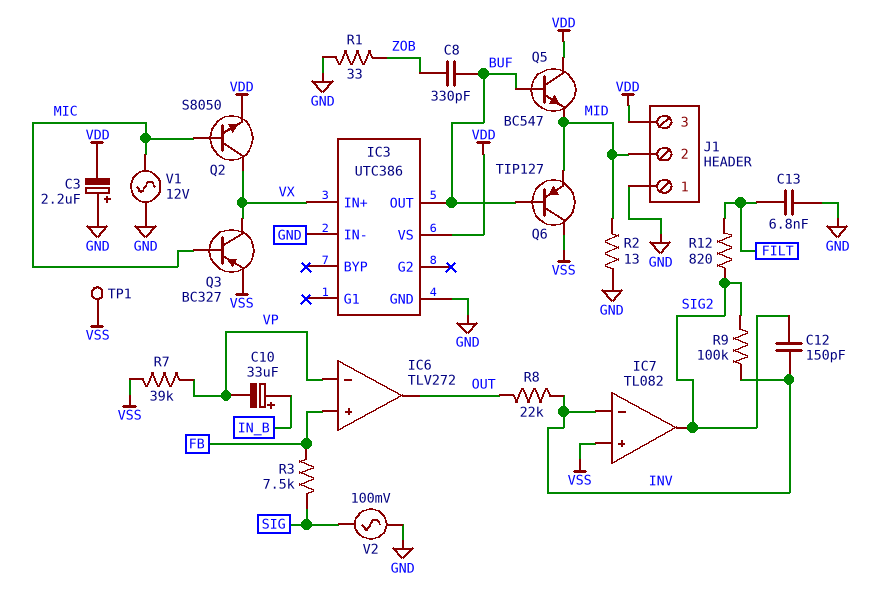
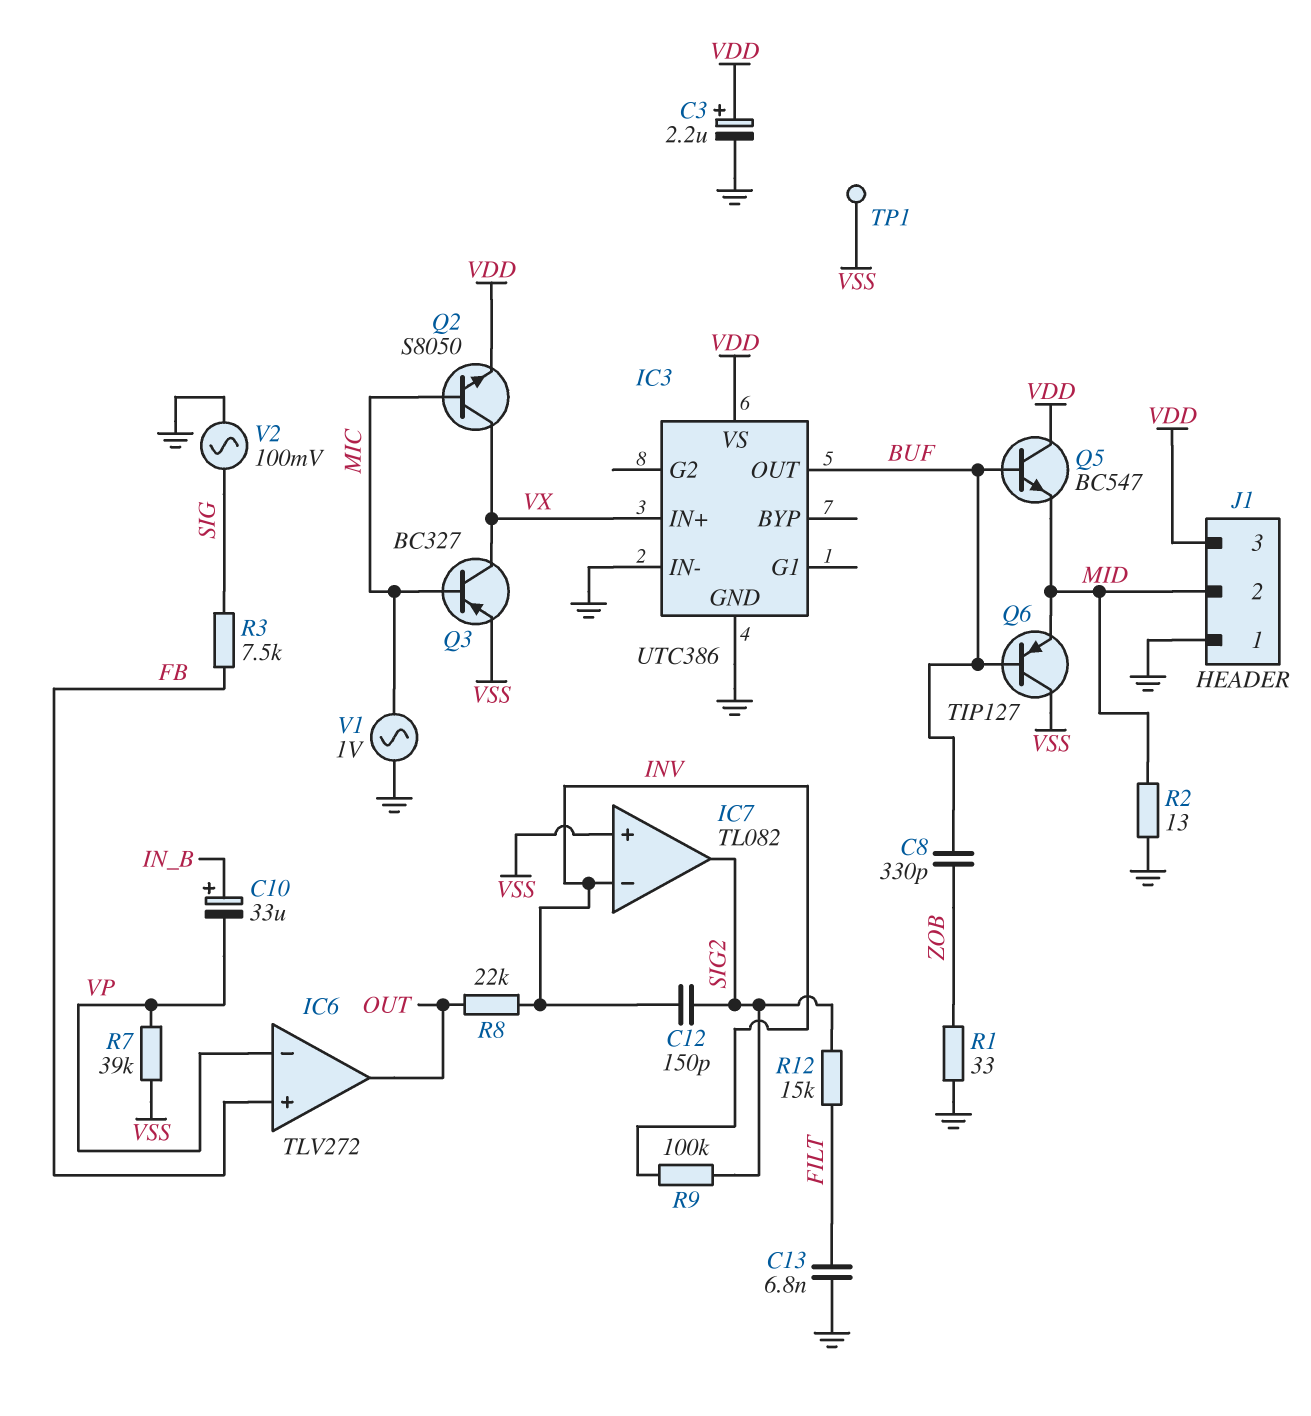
C3: 2.2uF (plus GND, minus VDD) -> 2.2uF (plus VDD, minus GND)
R12: 820 (FILT, SIG2) -> 15k (FILT, SIG2)
V1: AC 12V (GND, MIC) -> AC 1V (GND, MIC)

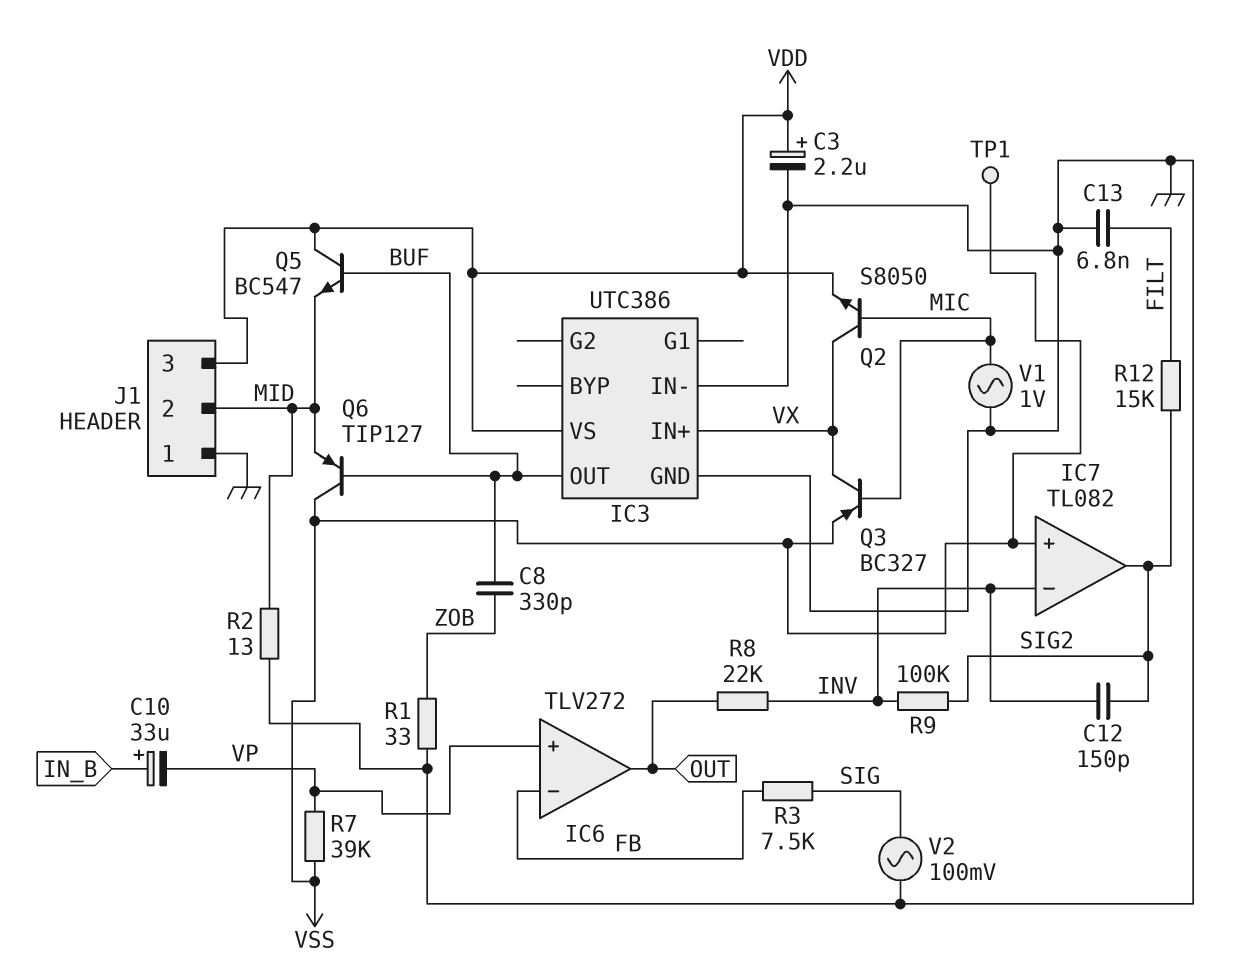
IC6 pin in+: FB -> VP
IC6 pin in-: VP -> FB

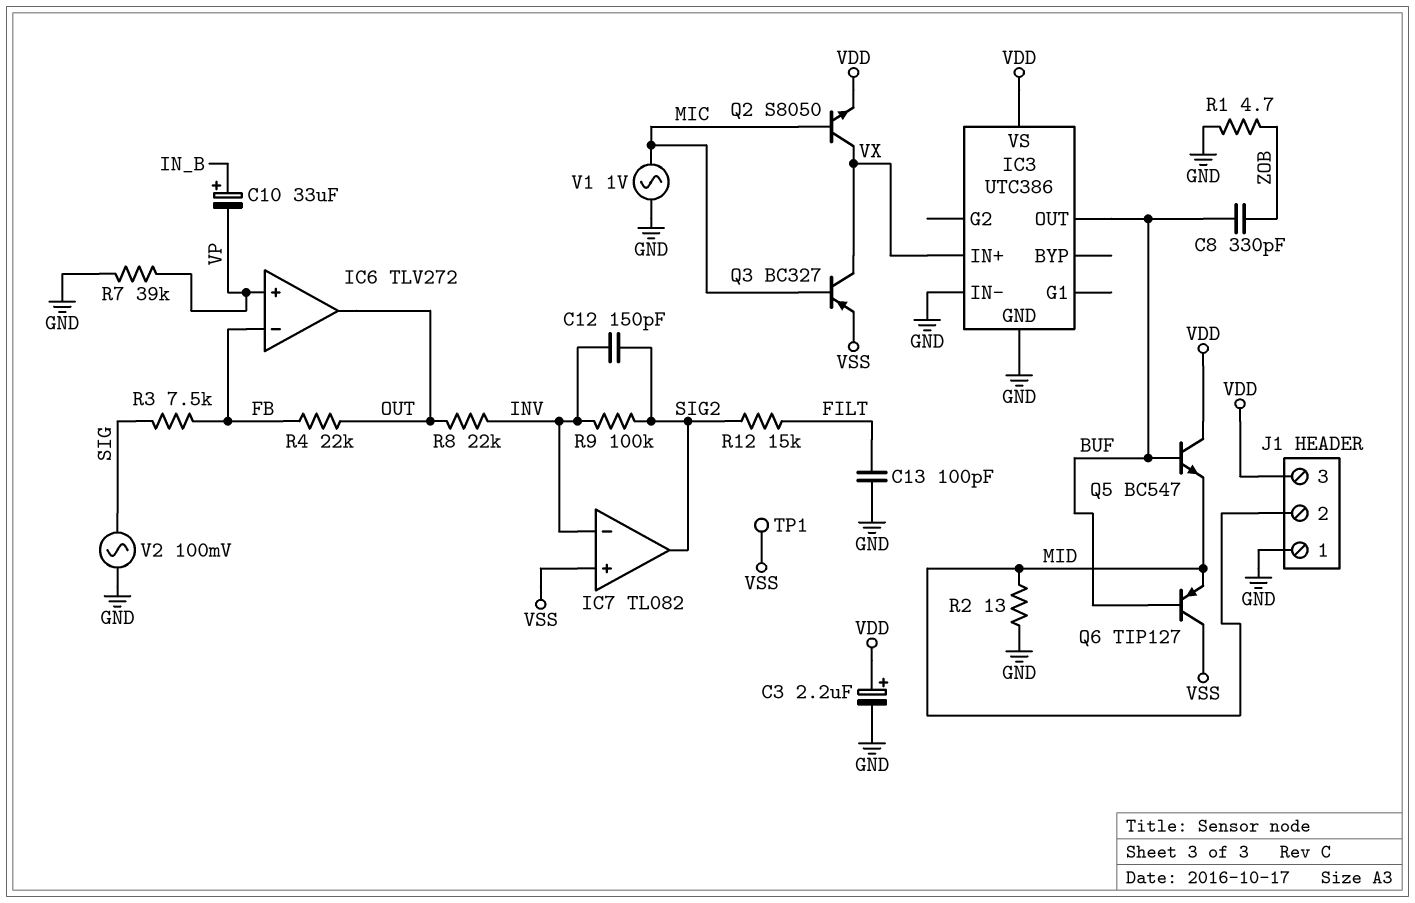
C13: 6.8nF (FILT, GND) -> 100pF (FILT, GND)
R1: 33 (GND, ZOB) -> 4.7 (GND, ZOB)
R4: none -> 22k (FB, OUT)
R7: 39k (VP, VSS) -> 39k (GND, VP)

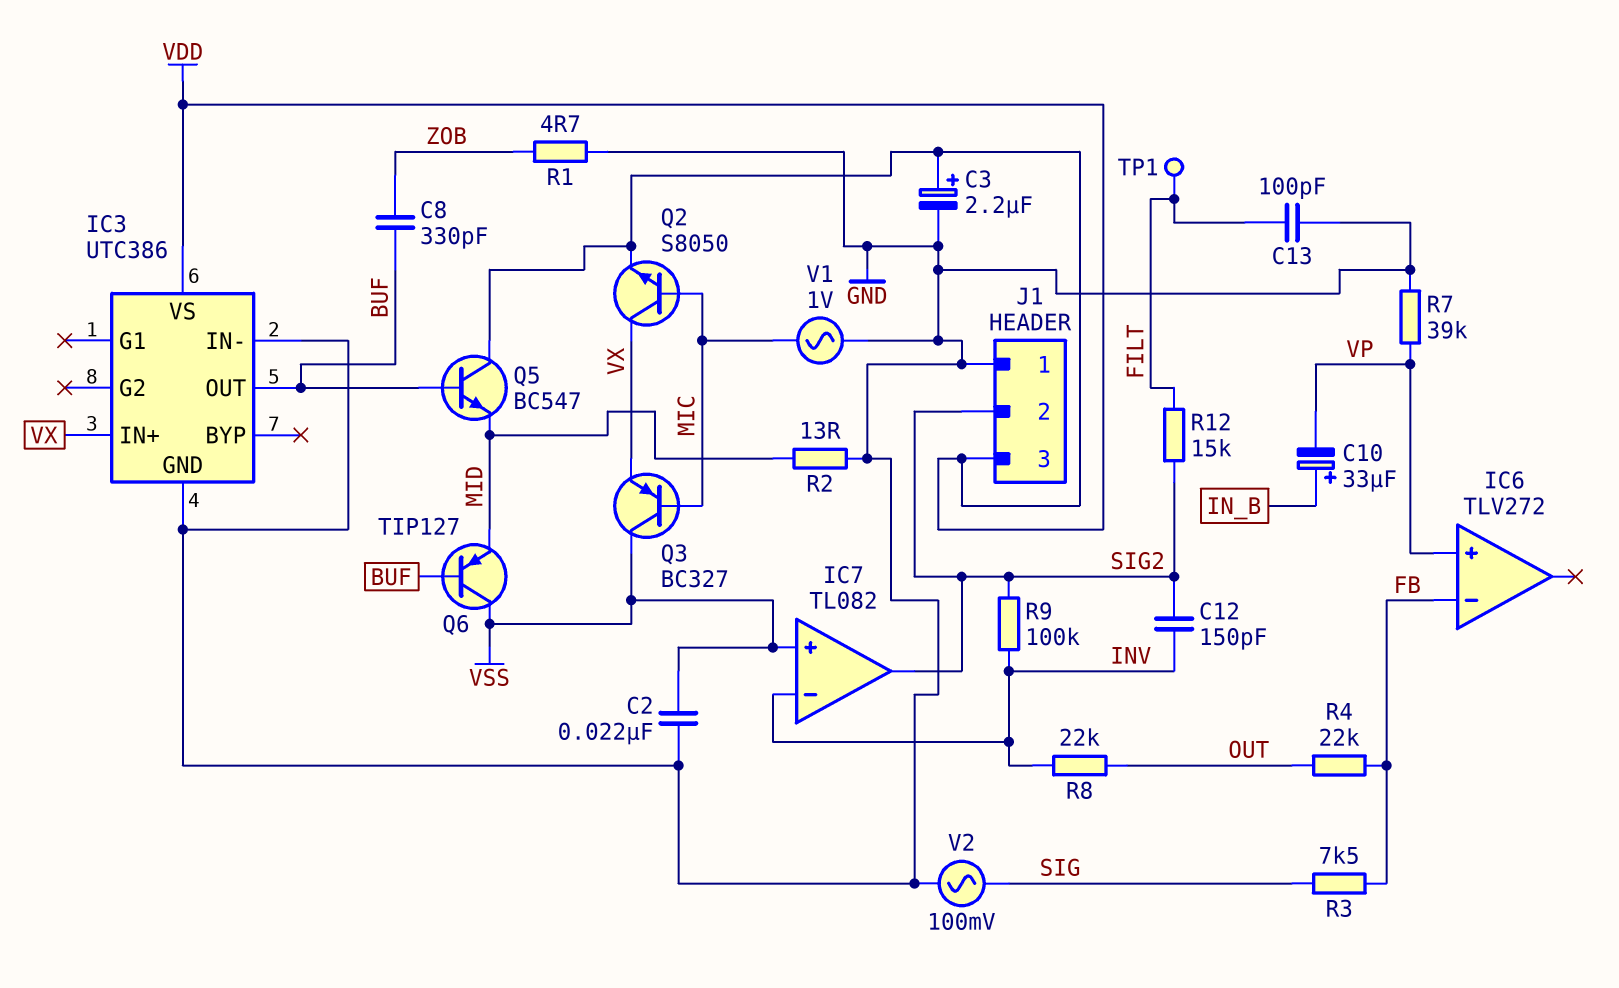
C2: none -> 22nF (GND, VSS)
IC6 pin out: OUT -> none
J1 pin 2: MID -> SIG2
Q3: PNP BC327 (B MIC, C VX, E VSS) -> PNP BC327 (B MIC, C VSS, E VX)
TP1: test point (VSS) -> test point (FILT)

